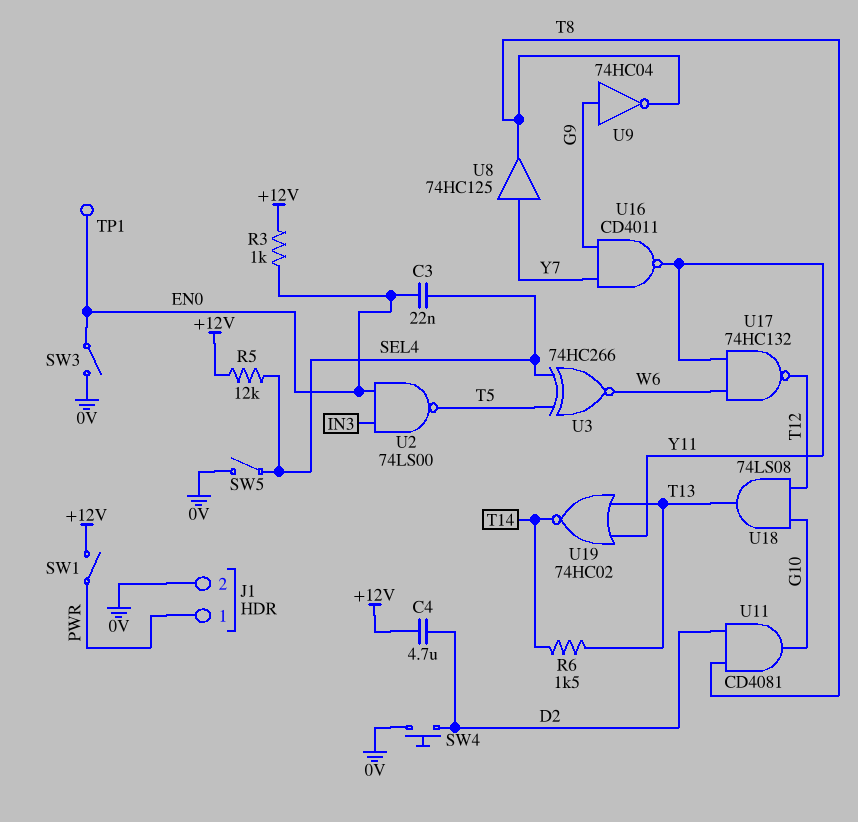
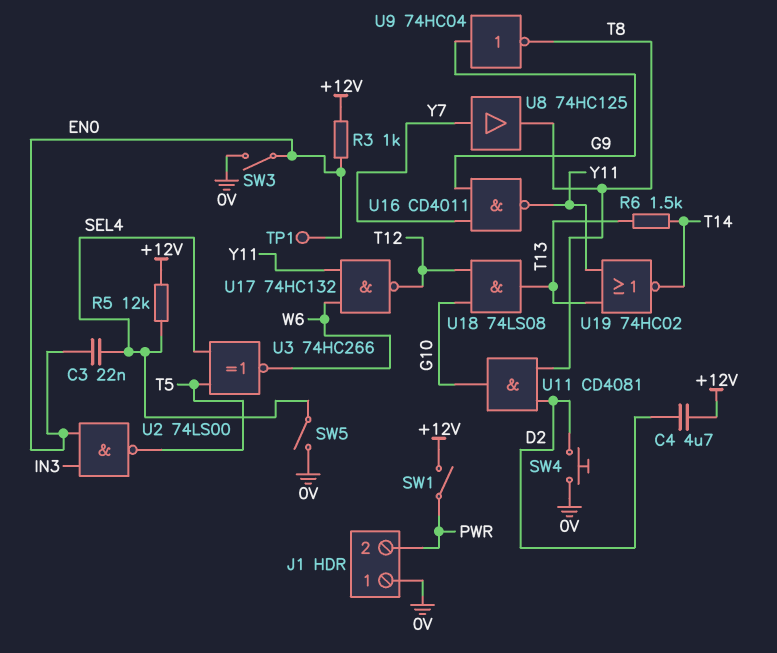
J1 pin 1: PWR -> 0V
J1 pin 2: 0V -> PWR

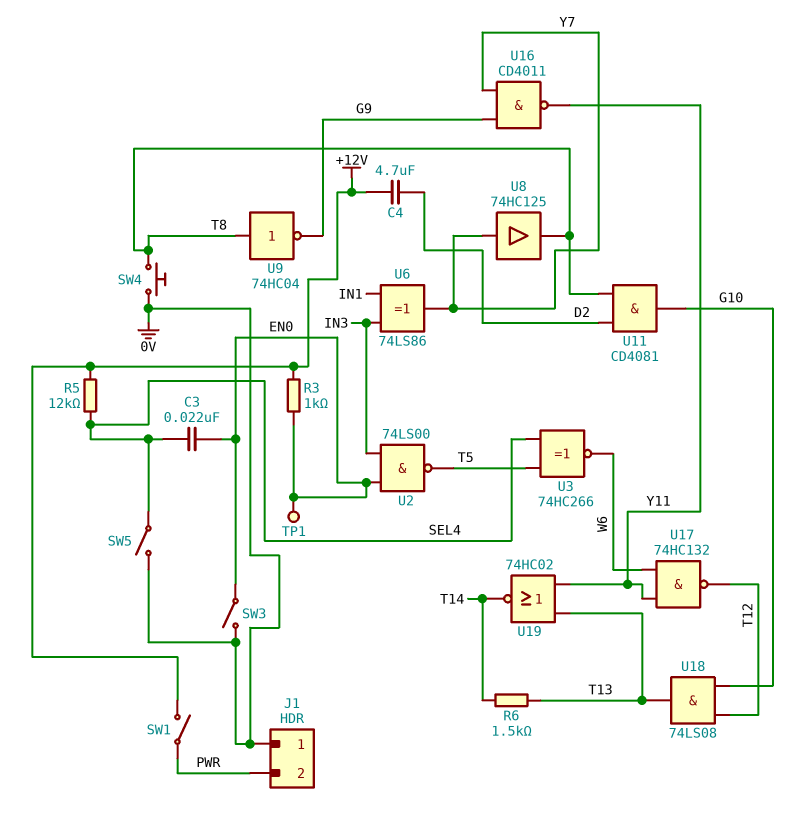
SW4: button (0V, D2) -> button (0V, T8)
U6: none -> XOR 74LS86 (in IN1, in IN3, out Y7)
U9: NOT 74HC04 (in G9, out T8) -> NOT 74HC04 (in T8, out G9)

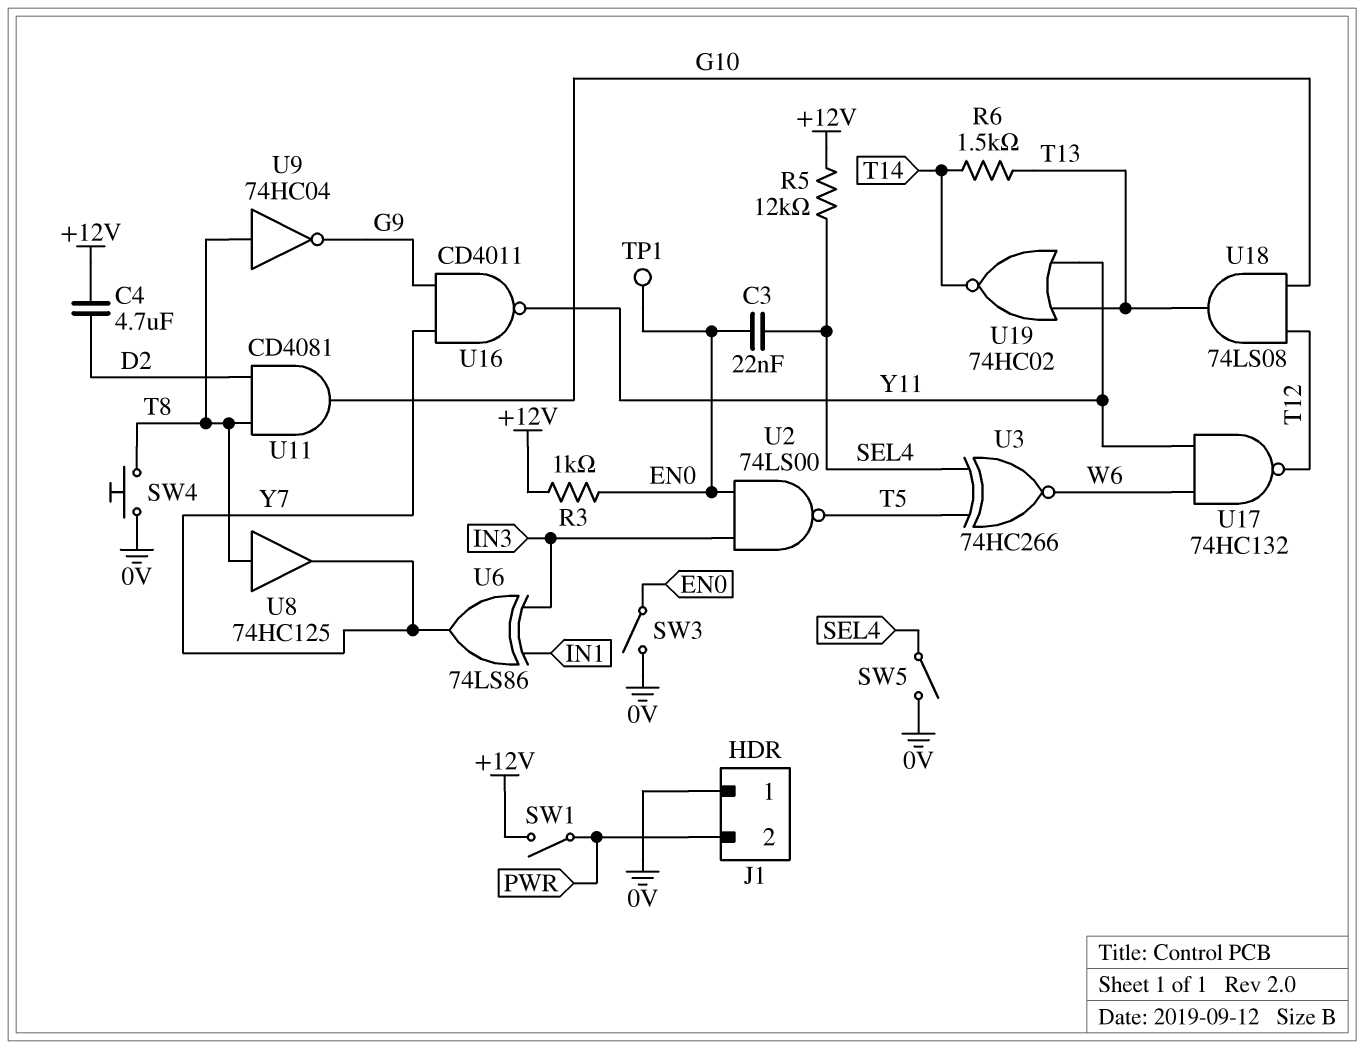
U8: buffer 74HC125 (in Y7, out T8) -> buffer 74HC125 (in T8, out Y7)

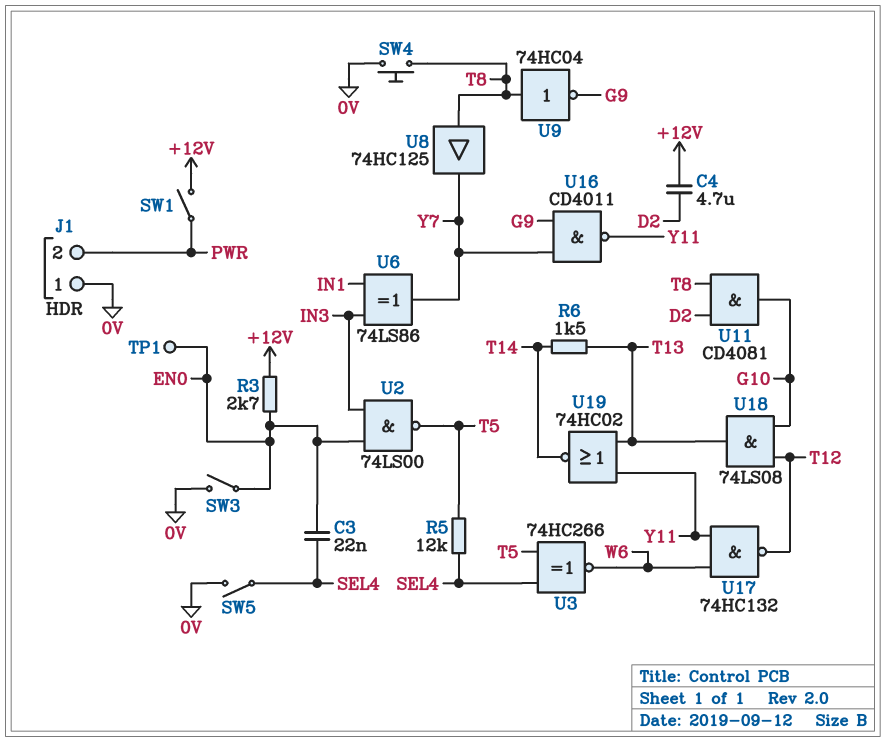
R3: 1k (+12V, EN0) -> 2.7k (+12V, EN0)
R5: 12k (+12V, SEL4) -> 12k (SEL4, T5)

